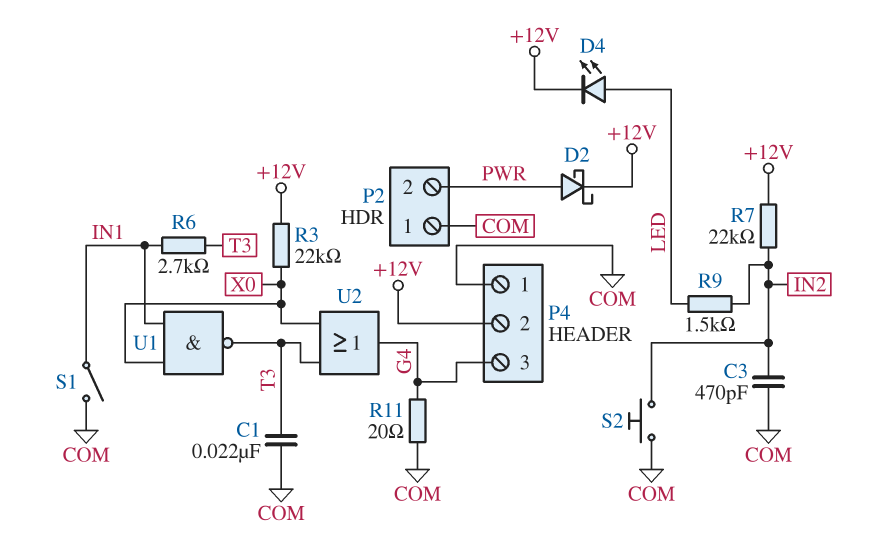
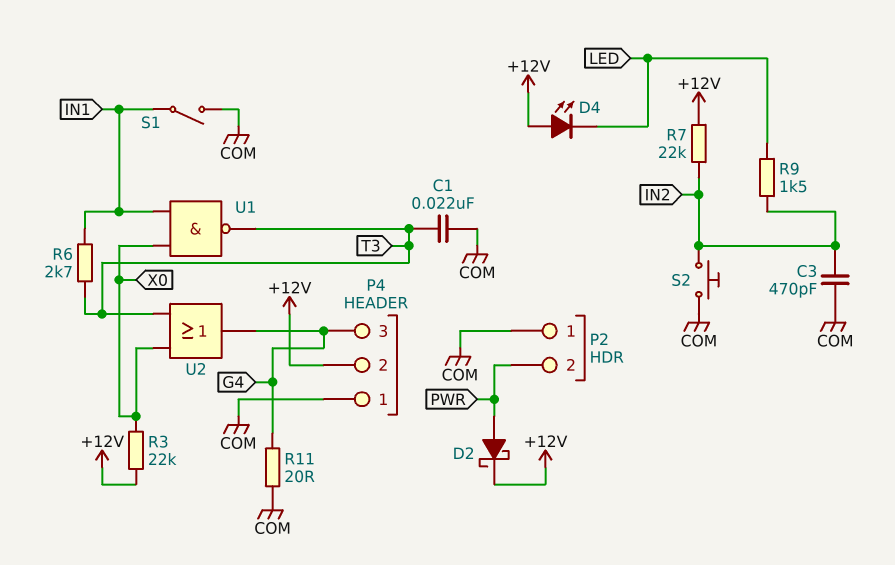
D4: LED (A LED, K +12V) -> LED (A +12V, K LED)

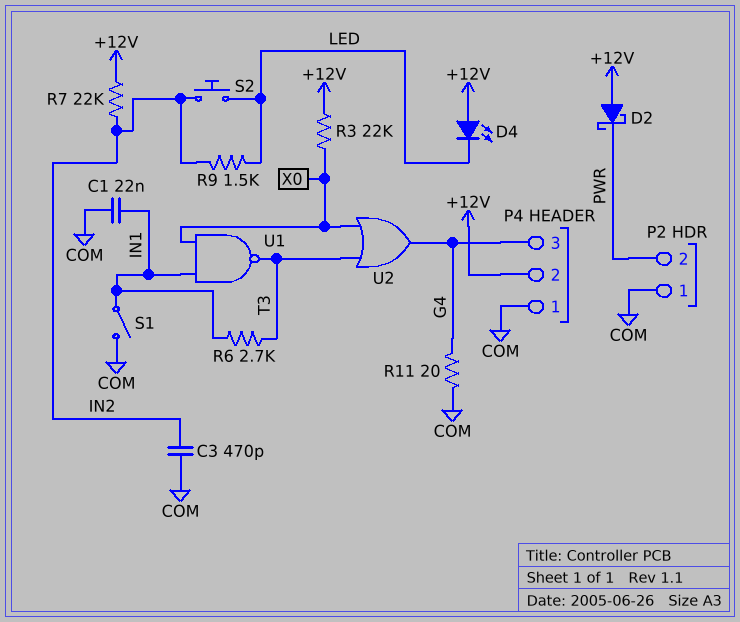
C1: 22nF (COM, T3) -> 22nF (COM, IN1)
D2: schottky (A PWR, K +12V) -> schottky (A +12V, K PWR)
S2: button (COM, IN2) -> button (IN2, LED)

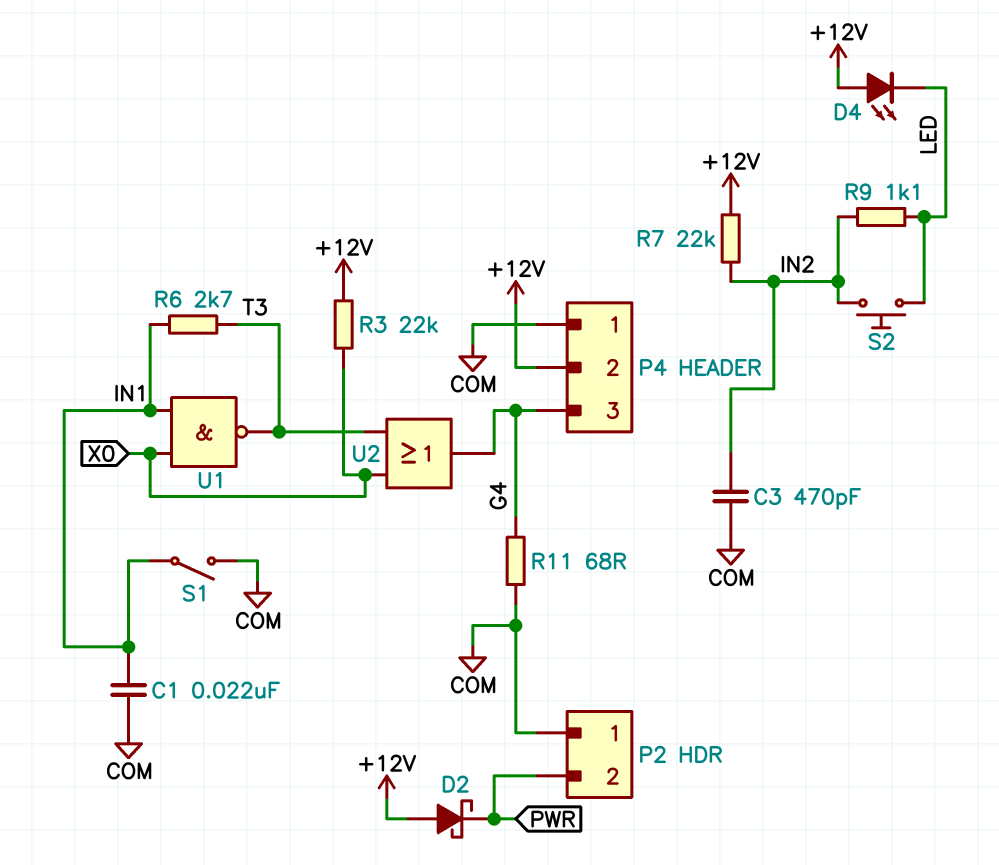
R9: 1.5k (IN2, LED) -> 1.1k (IN2, LED)
R11: 20 (COM, G4) -> 68 (COM, G4)

